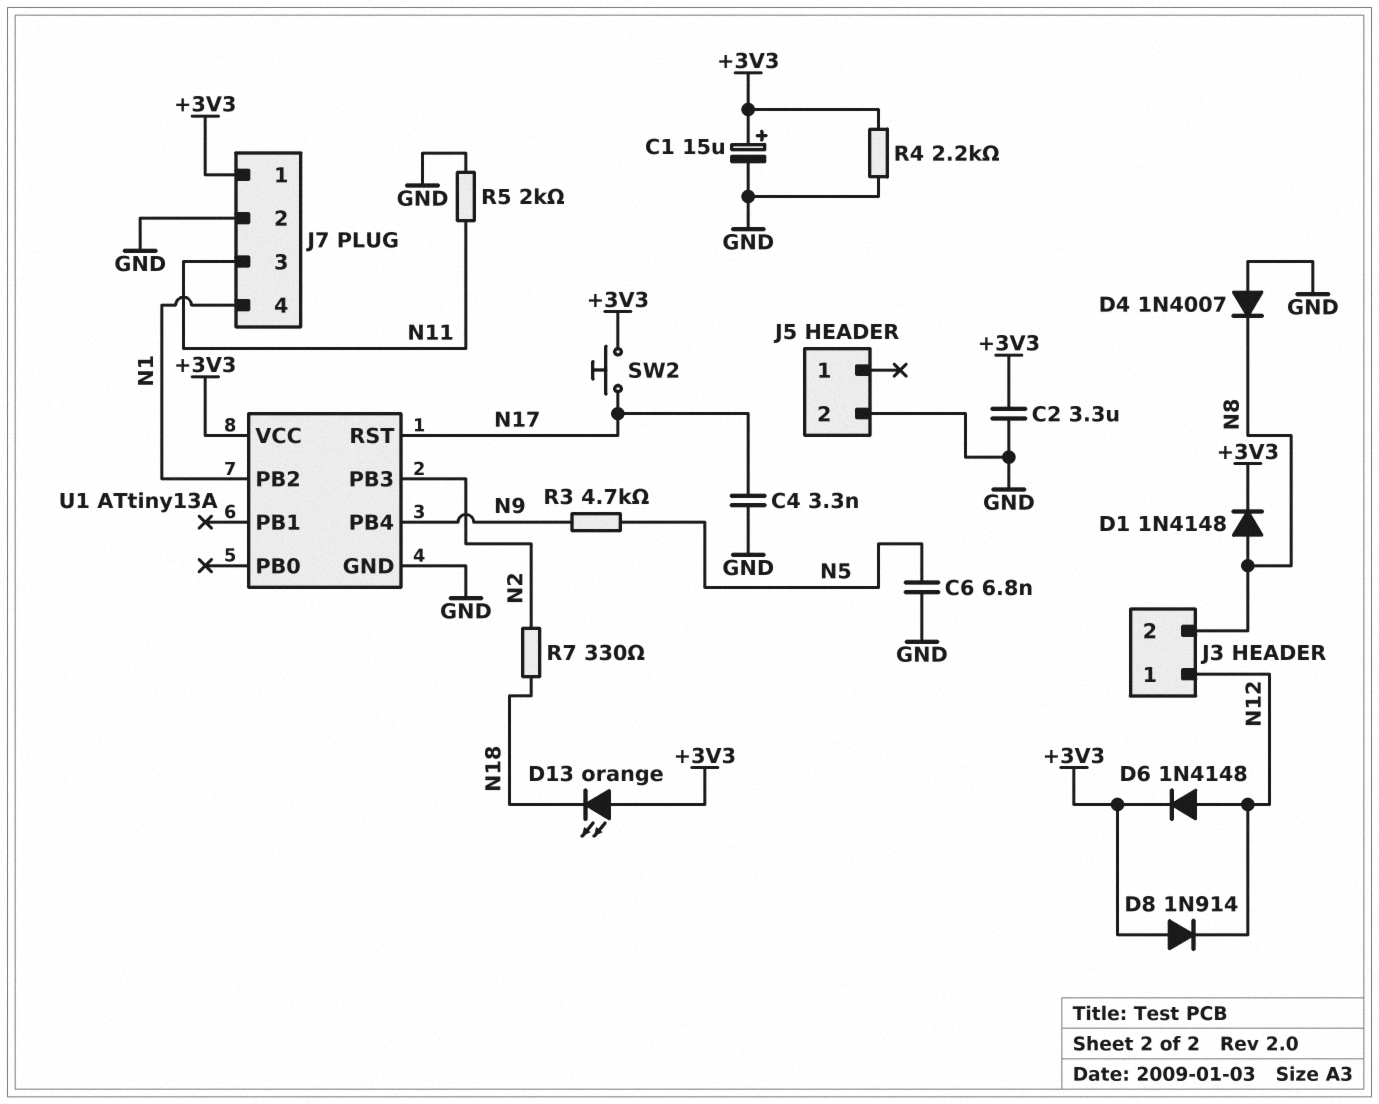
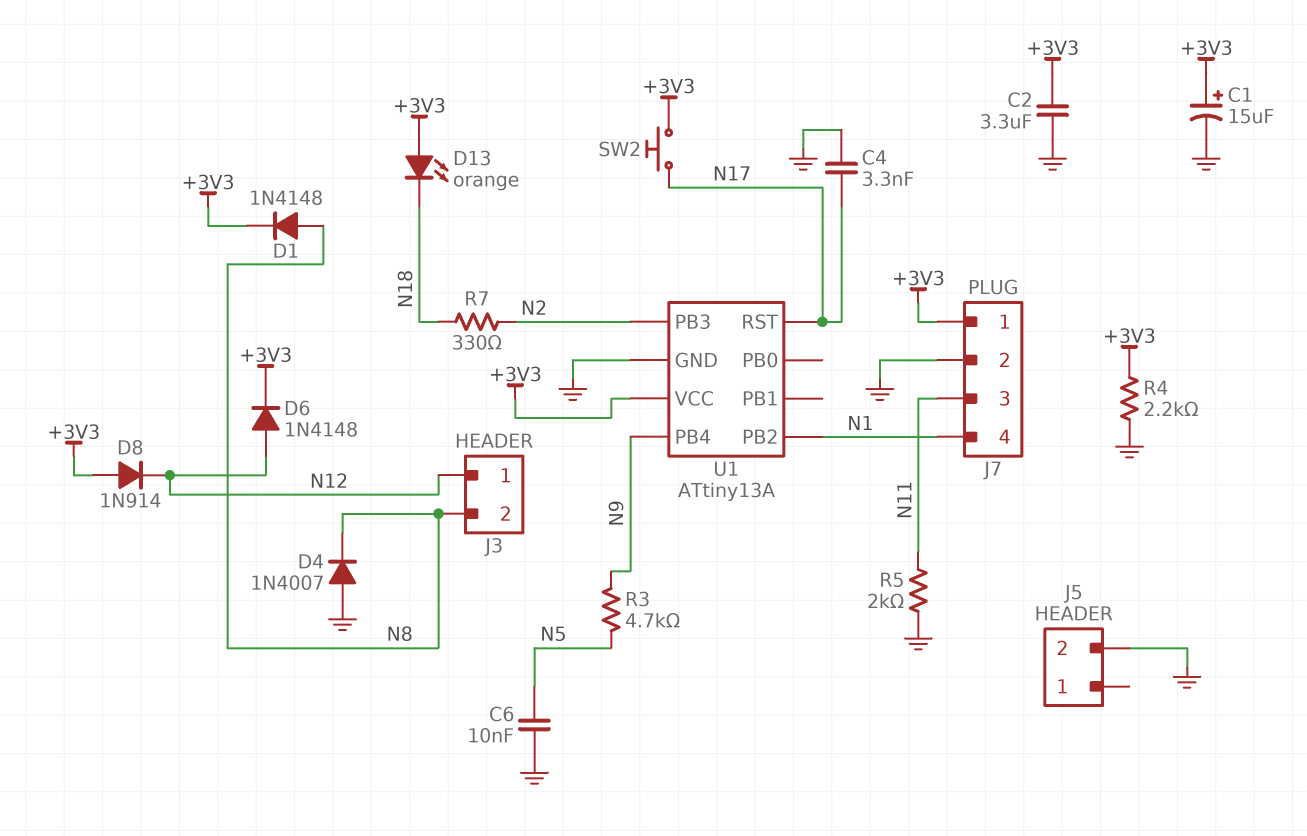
C6: 6.8nF (GND, N5) -> 10nF (GND, N5)

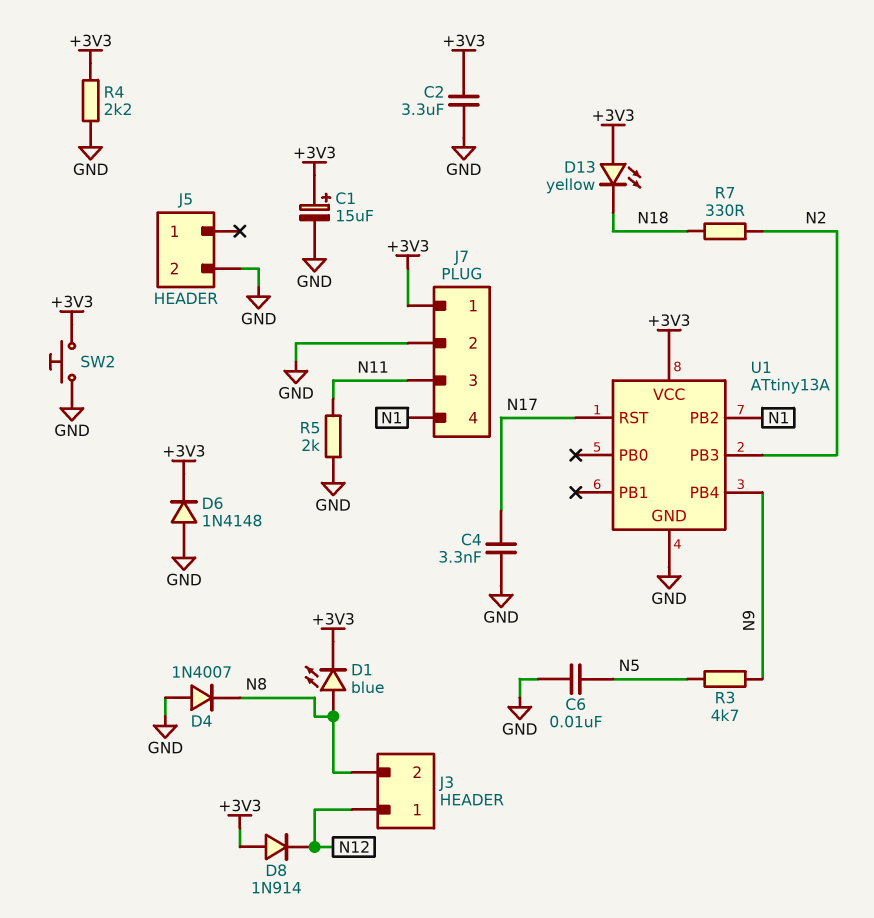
D1: diode 1N4148 (A N8, K +3V3) -> LED blue (A N8, K +3V3)
D6: diode 1N4148 (A N12, K +3V3) -> diode 1N4148 (A GND, K +3V3)
D13: LED orange (A +3V3, K N18) -> LED yellow (A +3V3, K N18)
SW2: button (+3V3, N17) -> button (+3V3, GND)

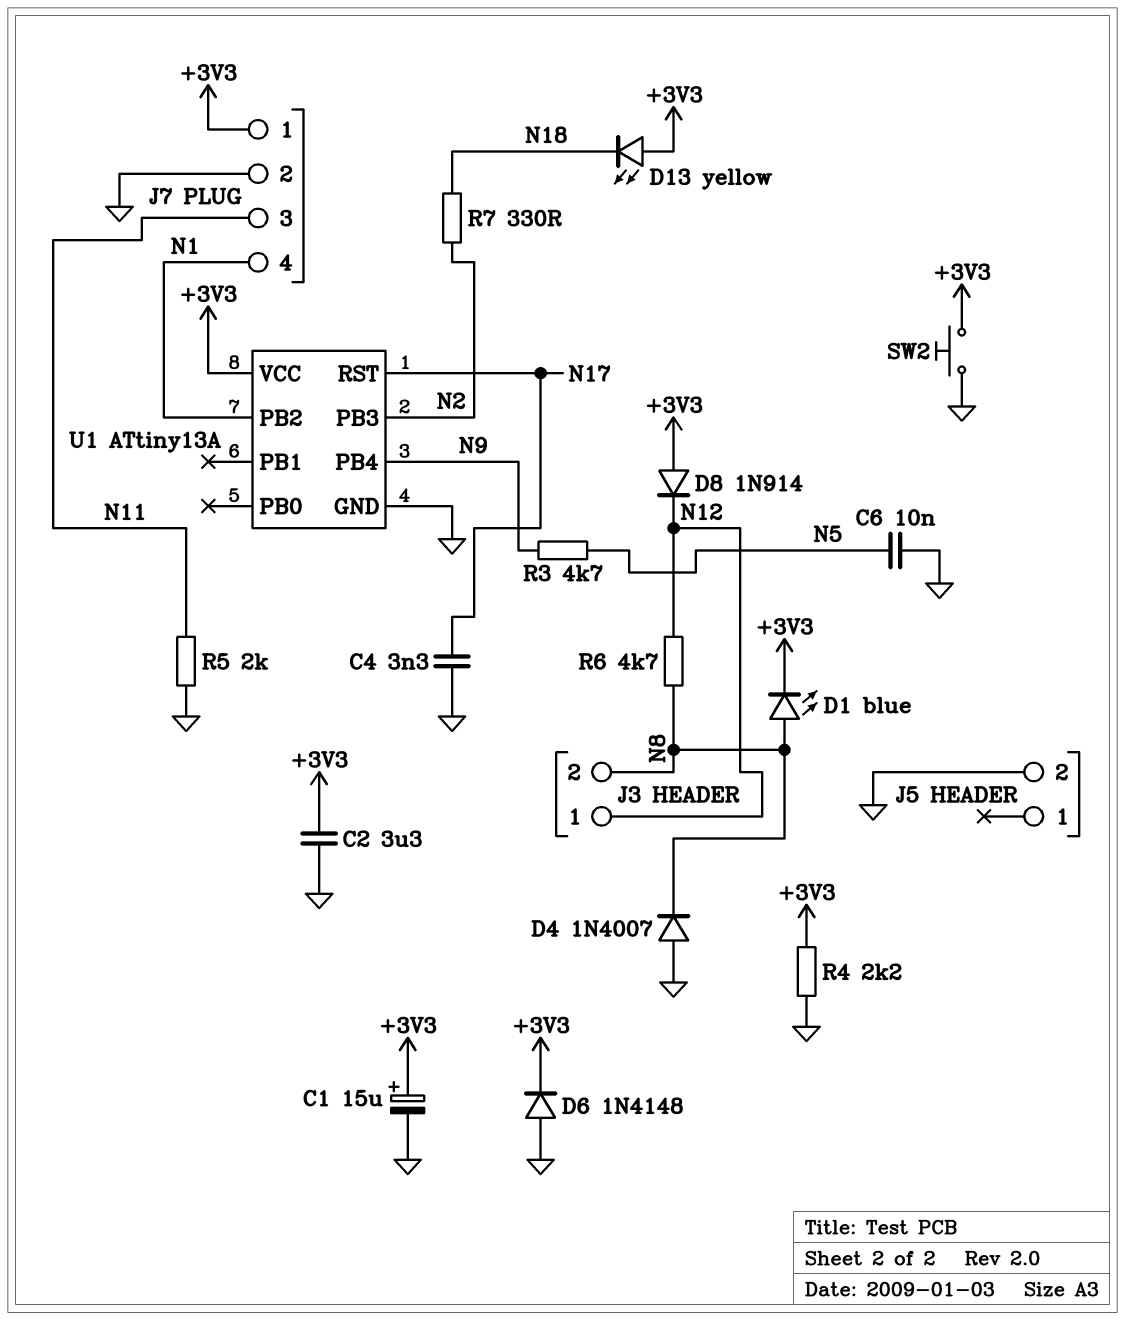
R6: none -> 4.7k (N8, N12)

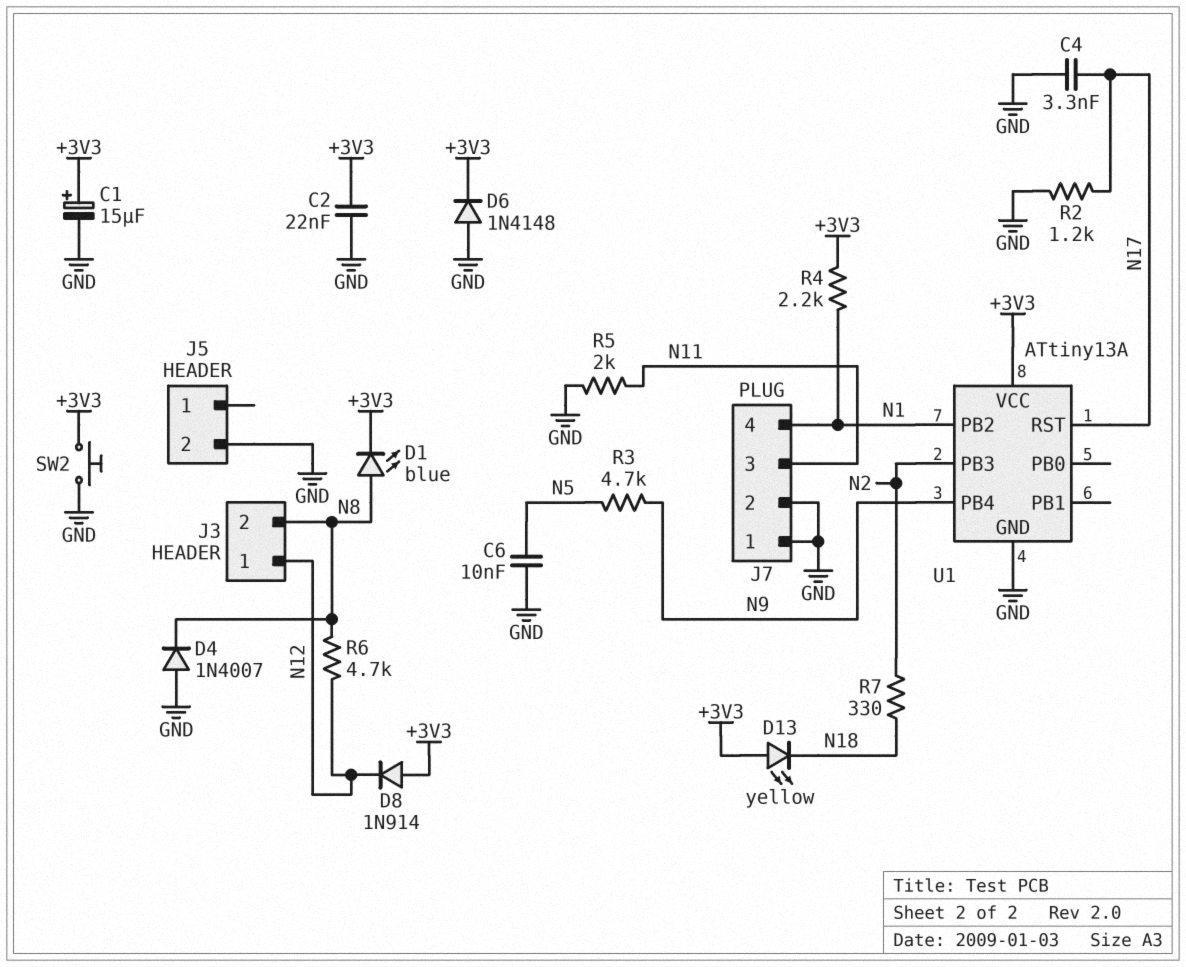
C2: 3.3uF (+3V3, GND) -> 22nF (+3V3, GND)
J7 pin 1: +3V3 -> GND
R2: none -> 1.2k (GND, N17)
R4: 2.2k (+3V3, GND) -> 2.2k (+3V3, N1)

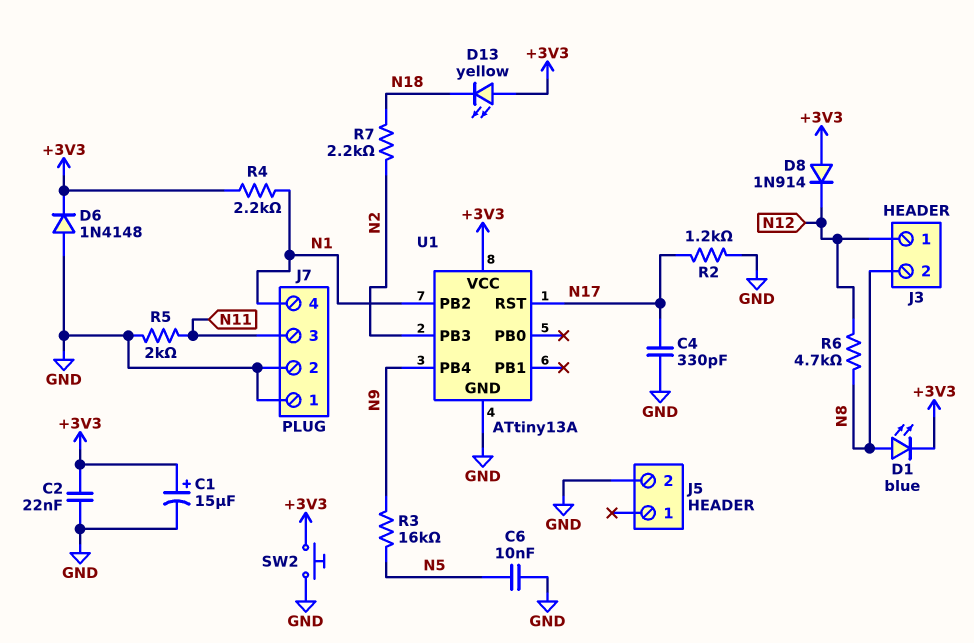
C4: 3.3nF (GND, N17) -> 330pF (GND, N17)
D4: diode 1N4007 (A GND, K N8) -> none
R3: 4.7k (N5, N9) -> 16k (N5, N9)
R7: 330 (N2, N18) -> 2.2k (N2, N18)

